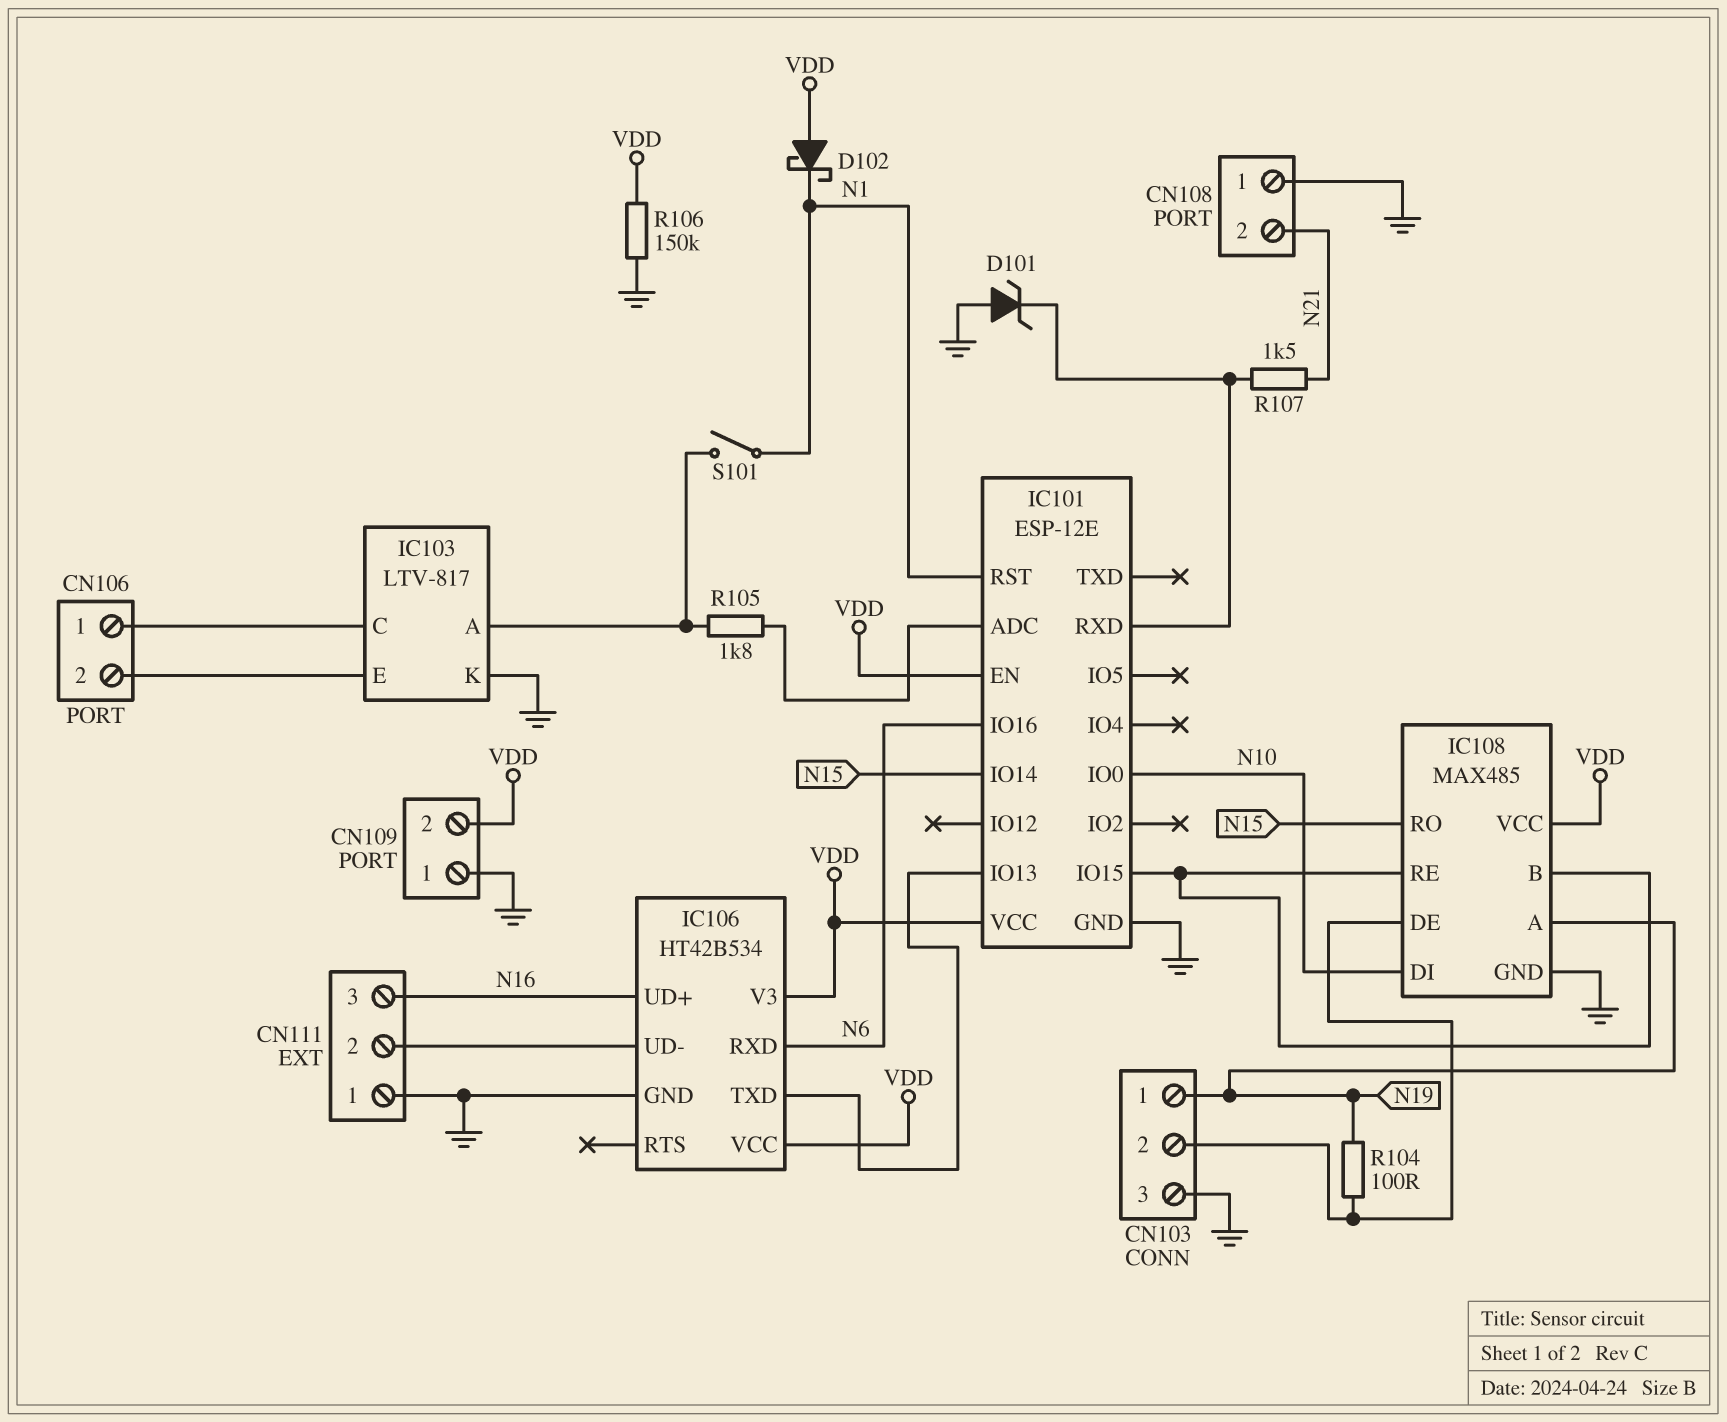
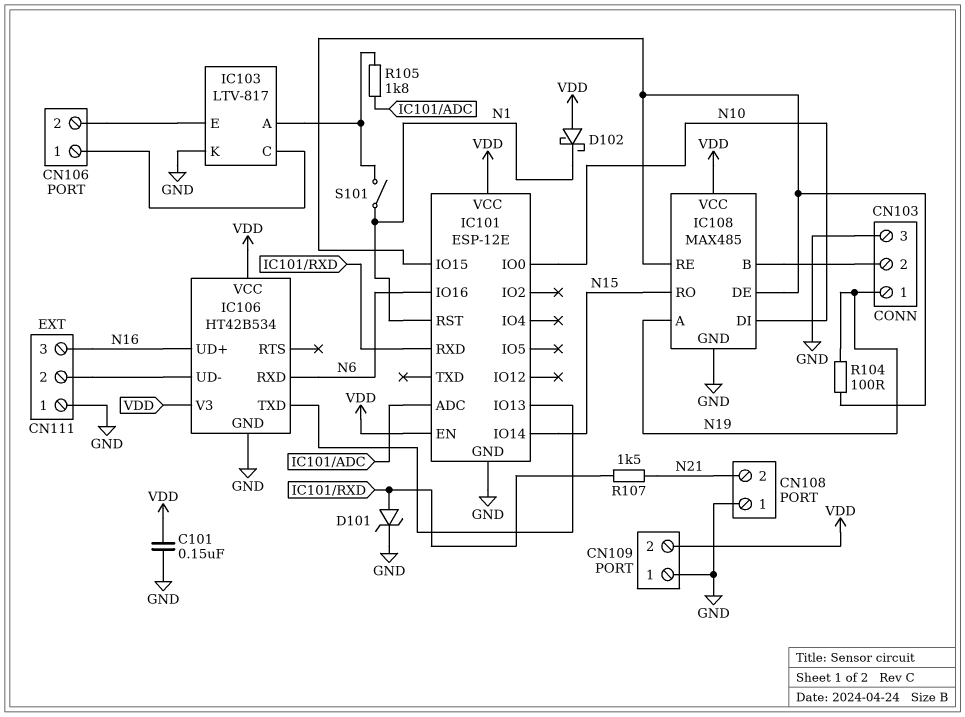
C101: none -> 150nF (GND, VDD)
D101: zener (A GND, K IC101/RXD) -> zener (A IC101/RXD, K GND)
IC108 pin B: IC101/IO15 -> CN103/2
IC108 pin DE: CN103/2 -> IC101/IO15
R104: 100 (CN103/2, N19) -> 100 (IC101/IO15, N19)
R106: 150k (GND, VDD) -> none

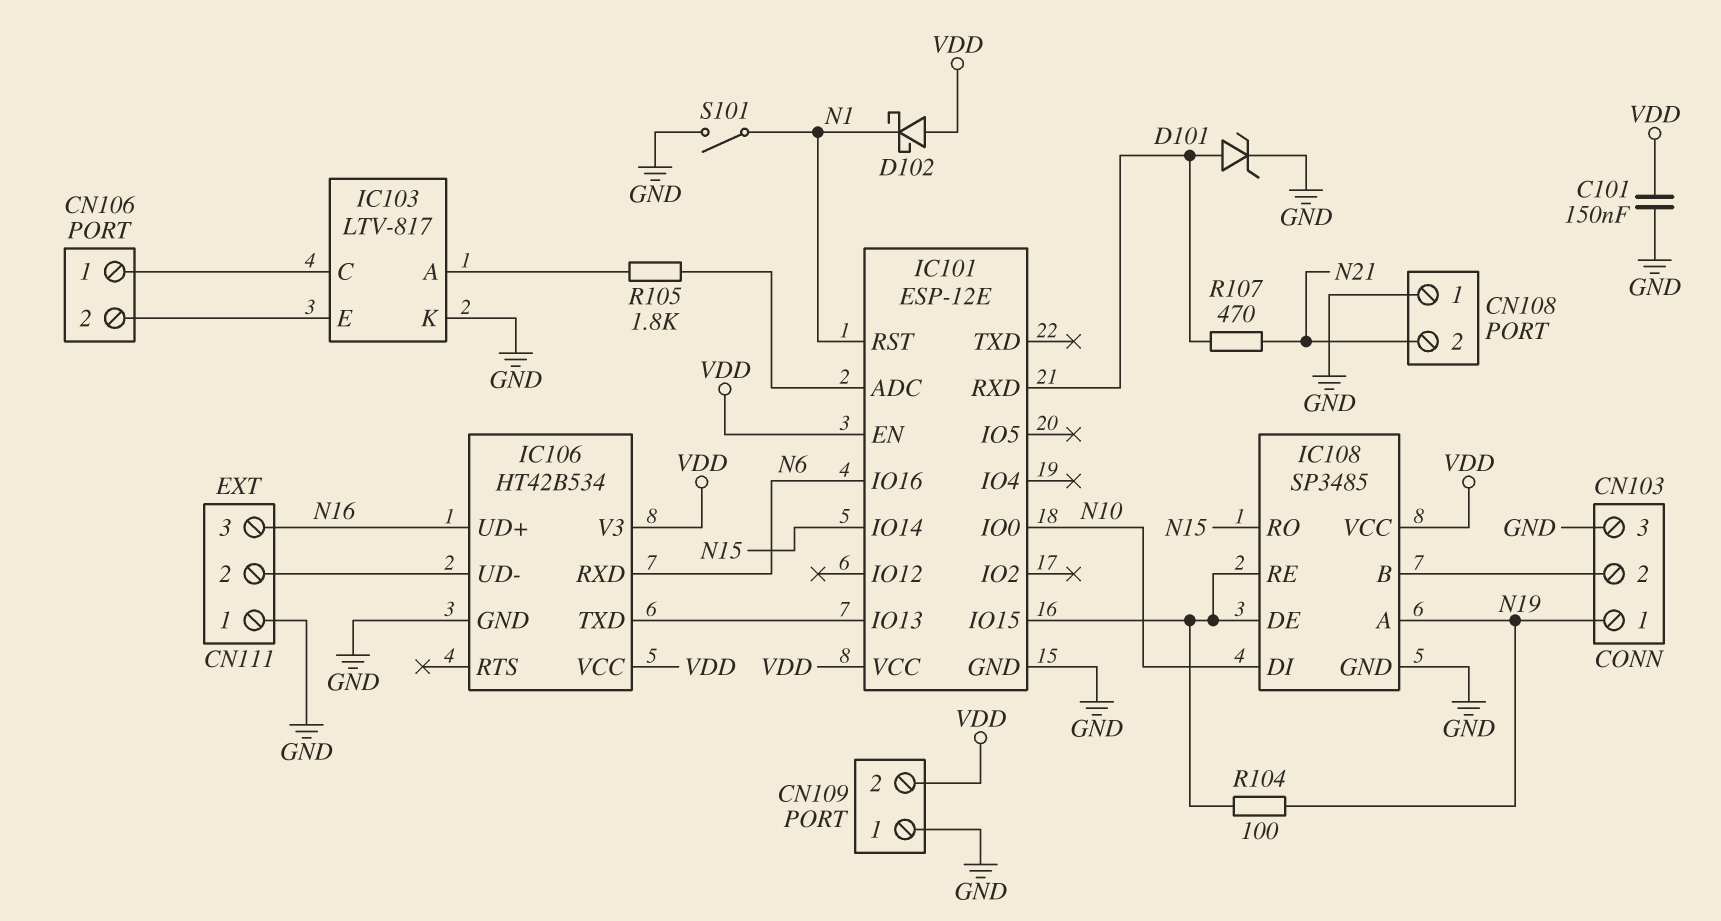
IC108: MAX485 -> SP3485
R107: 1.5k (IC101/RXD, N21) -> 470 (IC101/RXD, N21)
S101: switch (IC103/A, N1) -> switch (GND, N1)

